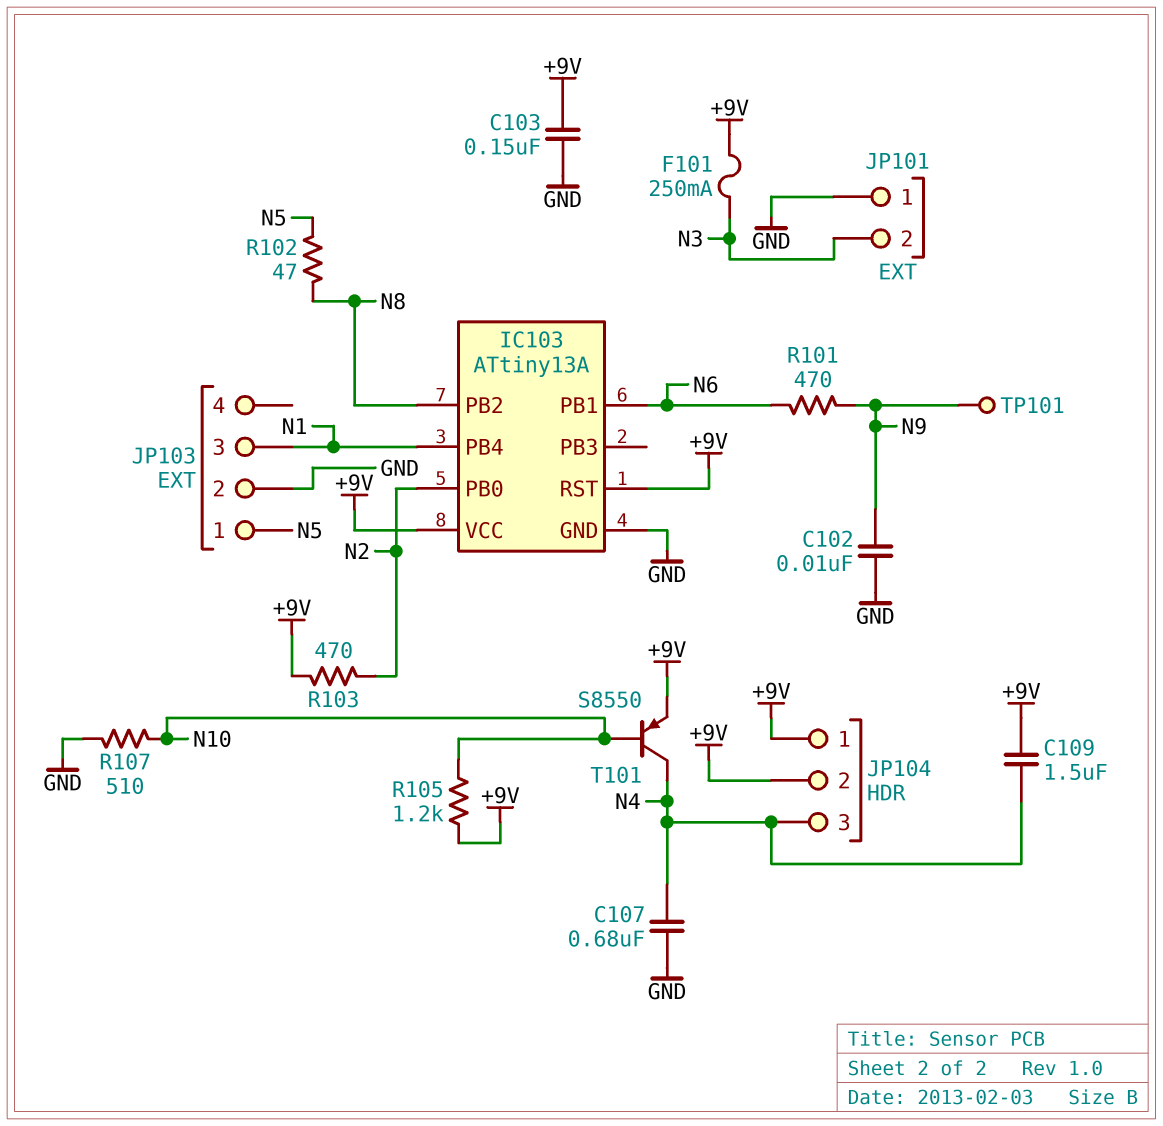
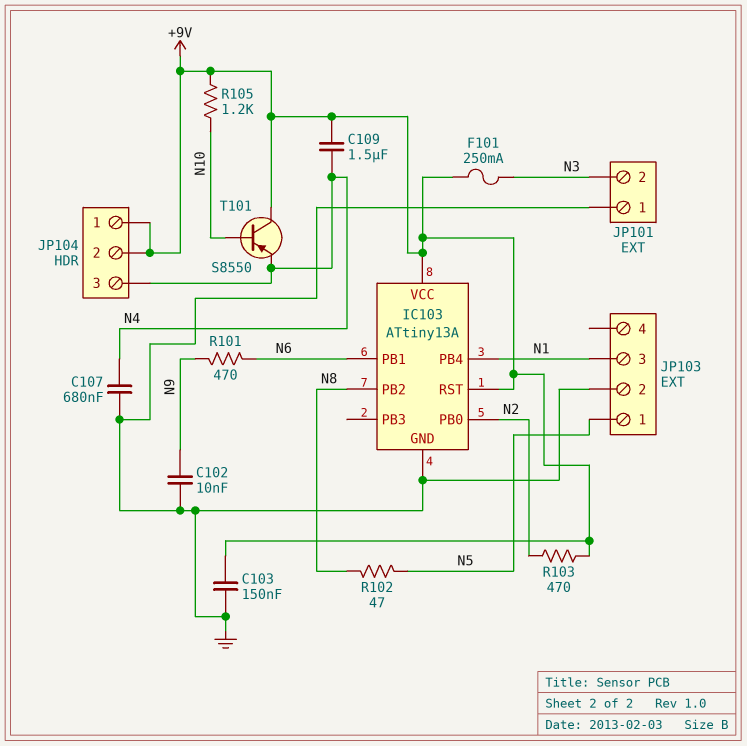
R107: 510 (GND, N10) -> none
T101: PNP S8550 (B N10, C N4, E +9V) -> PNP S8550 (B N10, C +9V, E N4)
TP101: test point (N9) -> none

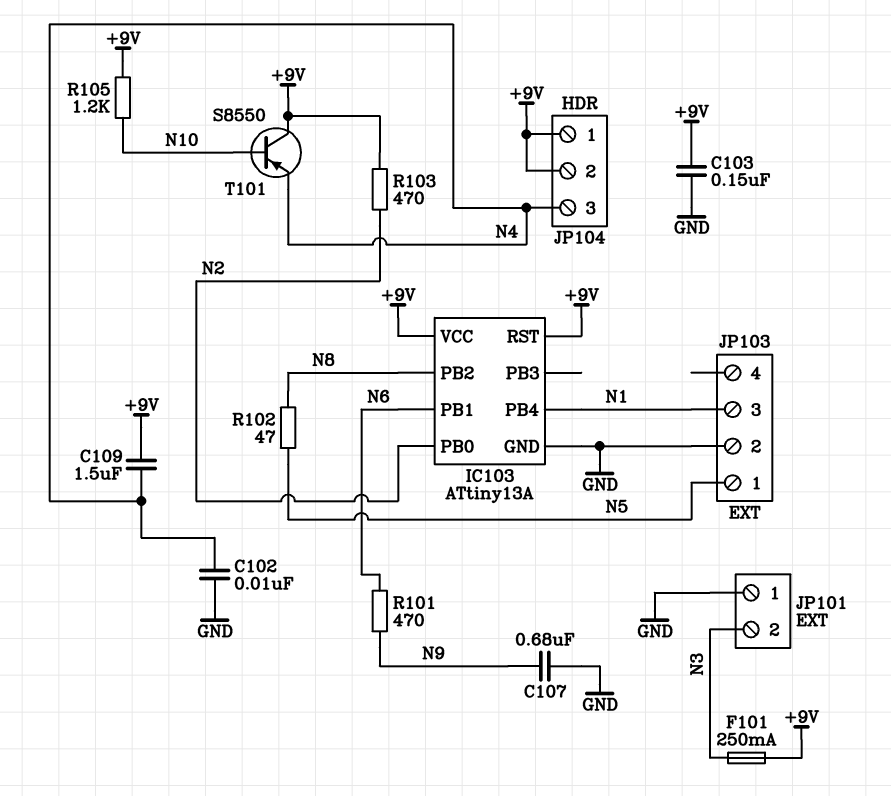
C102: 10nF (GND, N9) -> 10nF (GND, N4)
C107: 680nF (GND, N4) -> 680nF (GND, N9)

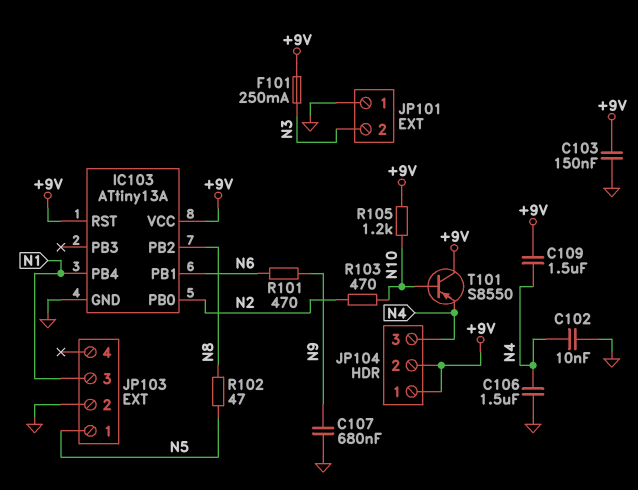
C106: none -> 1.5uF (GND, N4)
R103: 470 (+9V, N2) -> 470 (N2, N10)

